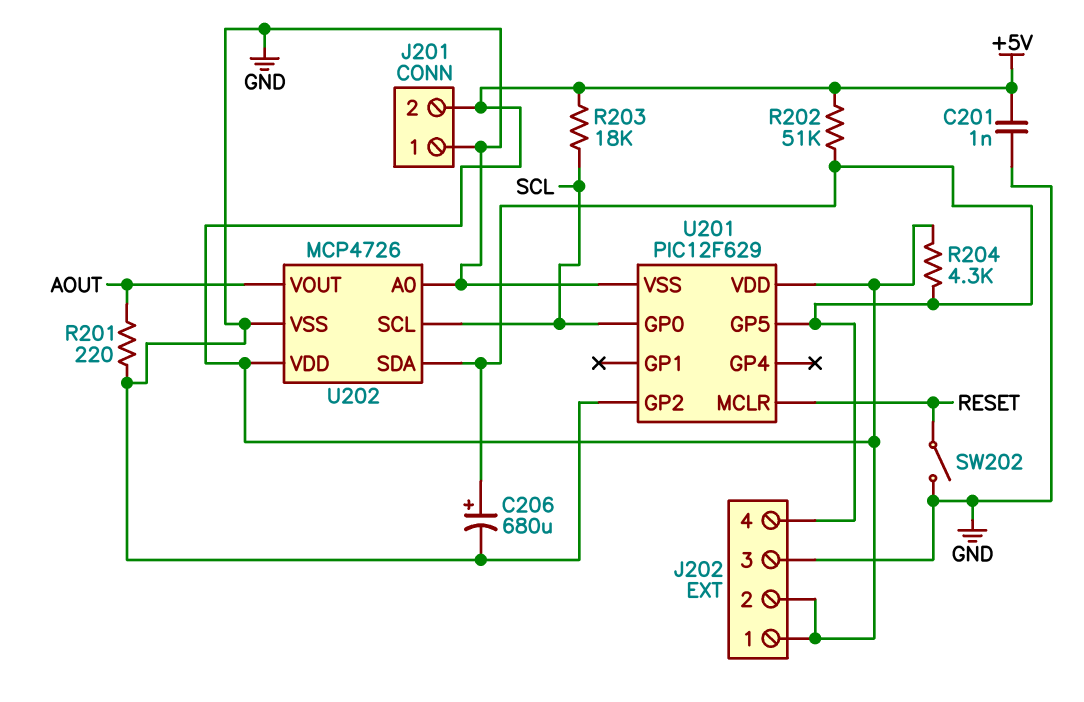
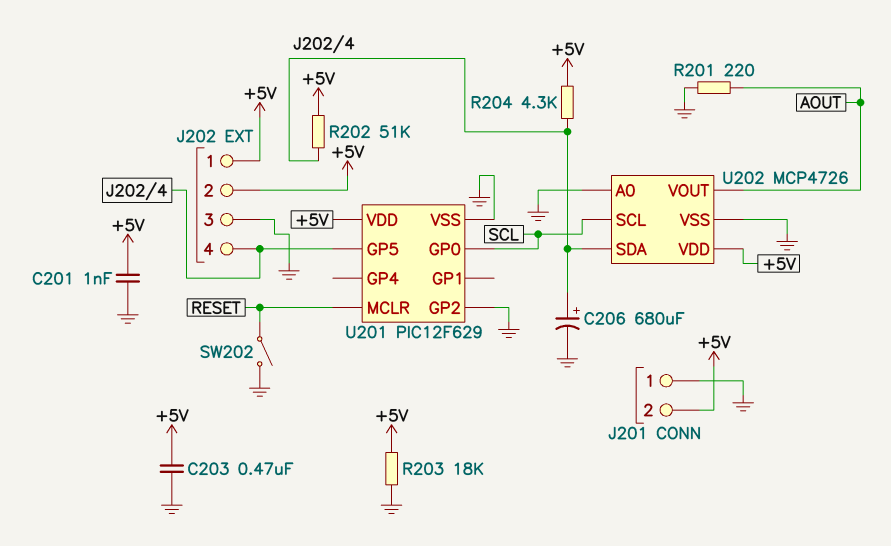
C203: none -> 470nF (+5V, GND)
R203: 18k (+5V, SCL) -> 18k (+5V, GND)

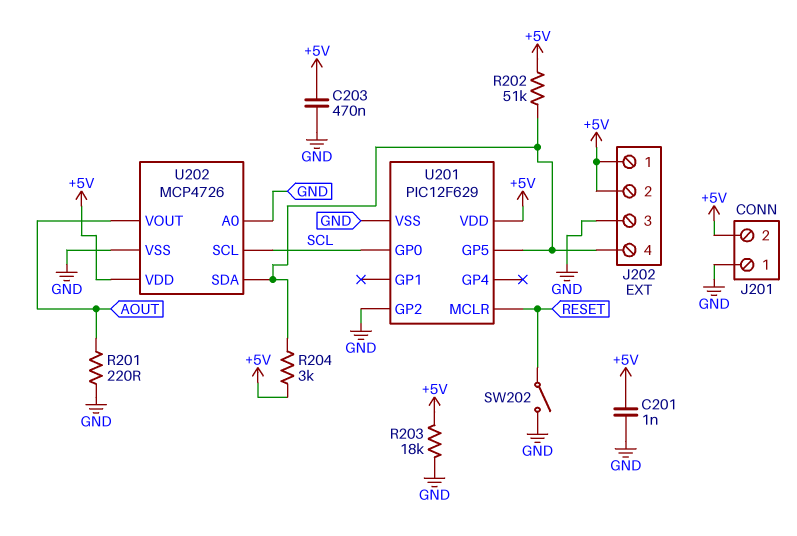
C206: 680uF (plus J202/4, minus GND) -> none
R204: 4.3k (+5V, J202/4) -> 3k (+5V, J202/4)

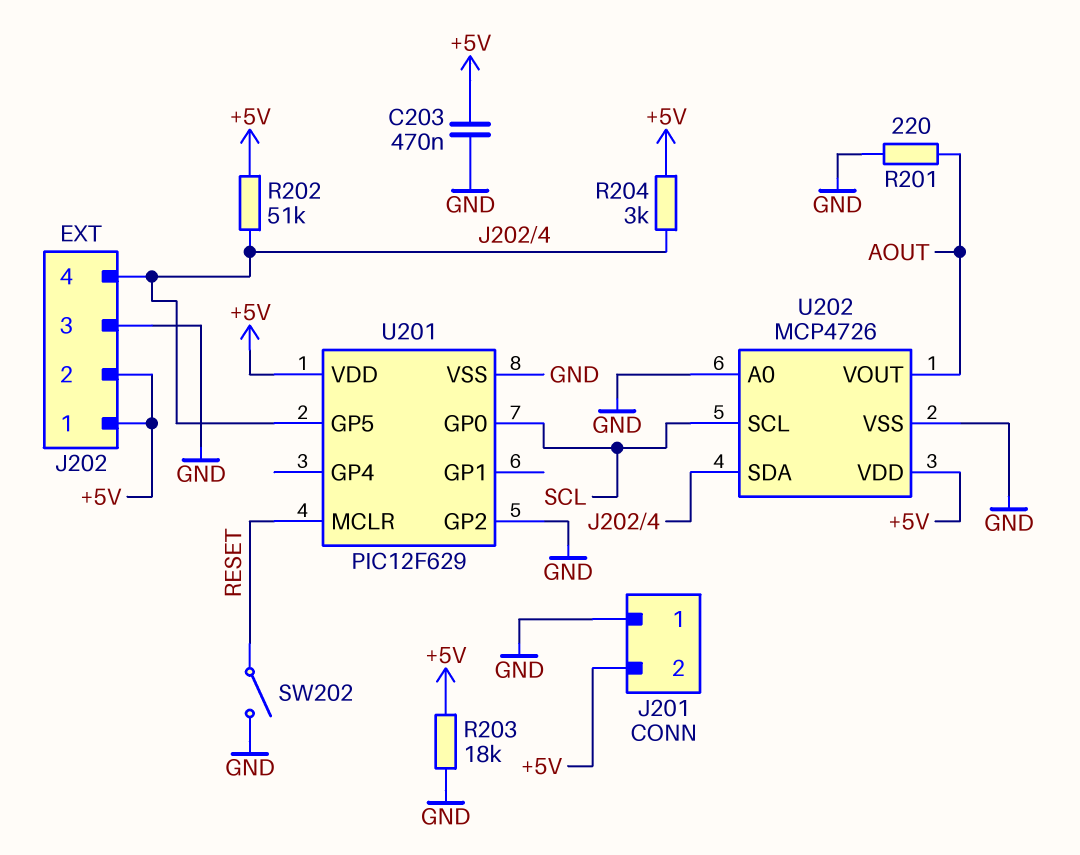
C201: 1nF (+5V, GND) -> none

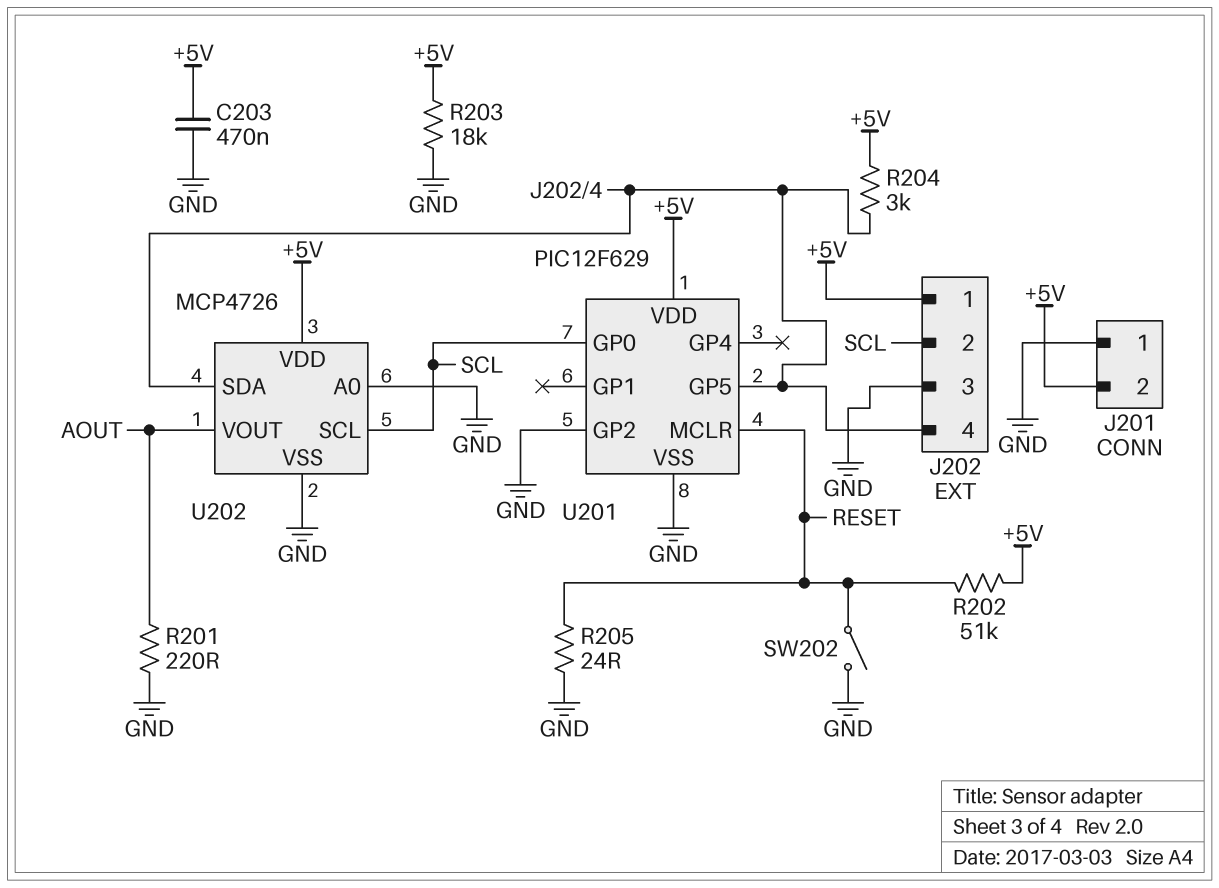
J202 pin 2: +5V -> SCL
R202: 51k (+5V, J202/4) -> 51k (+5V, RESET)
R205: none -> 24 (GND, RESET)

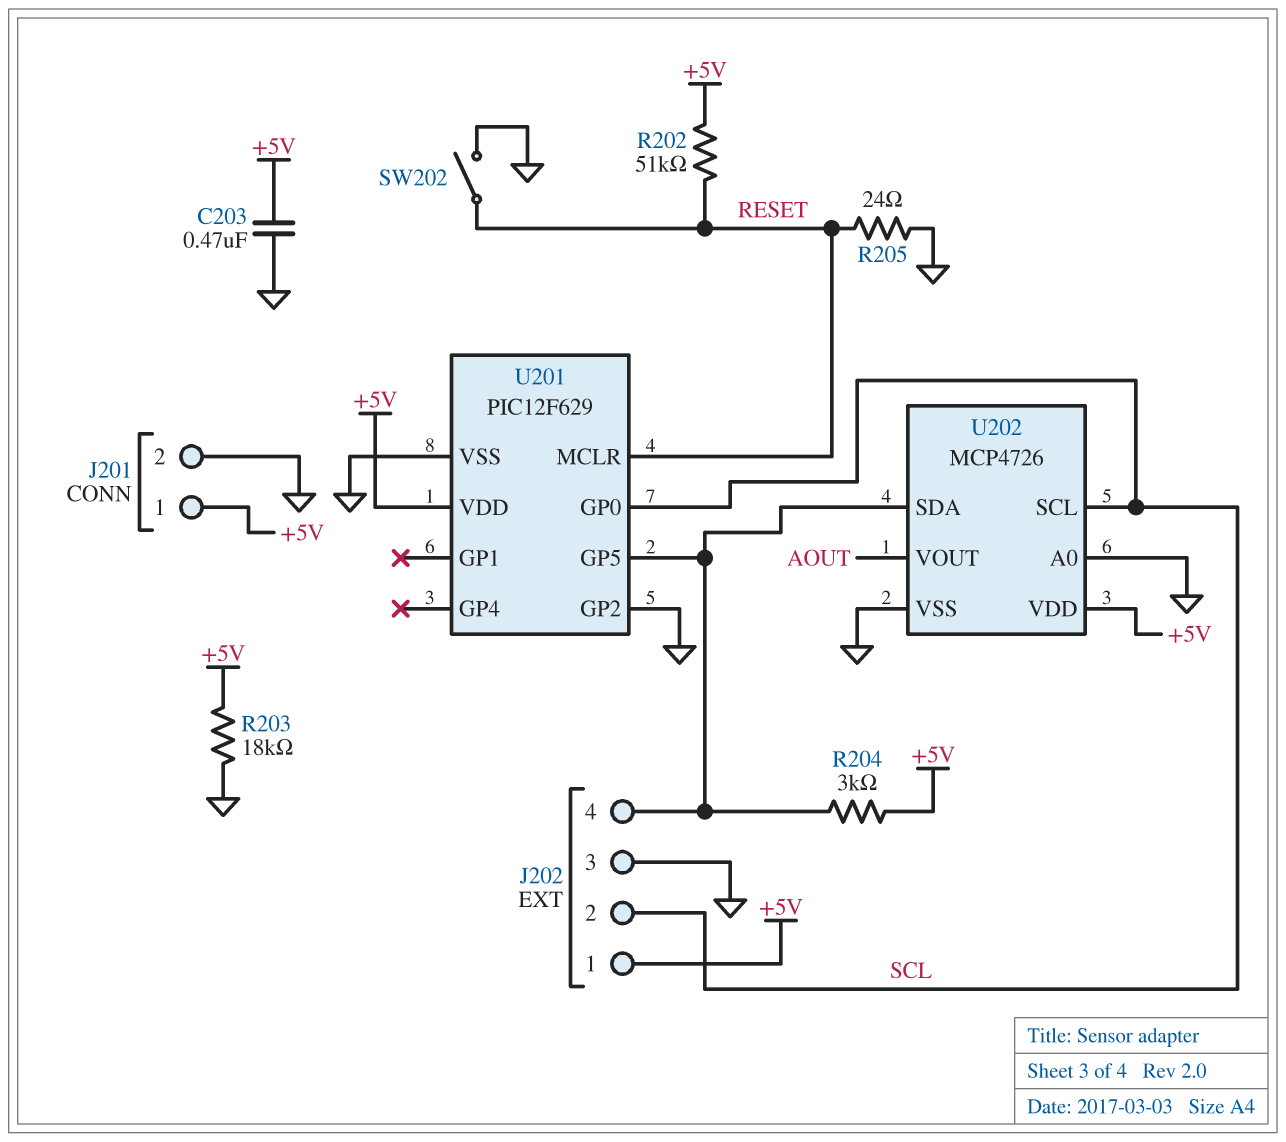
J201 pin 1: GND -> +5V
J201 pin 2: +5V -> GND
R201: 220 (AOUT, GND) -> none

